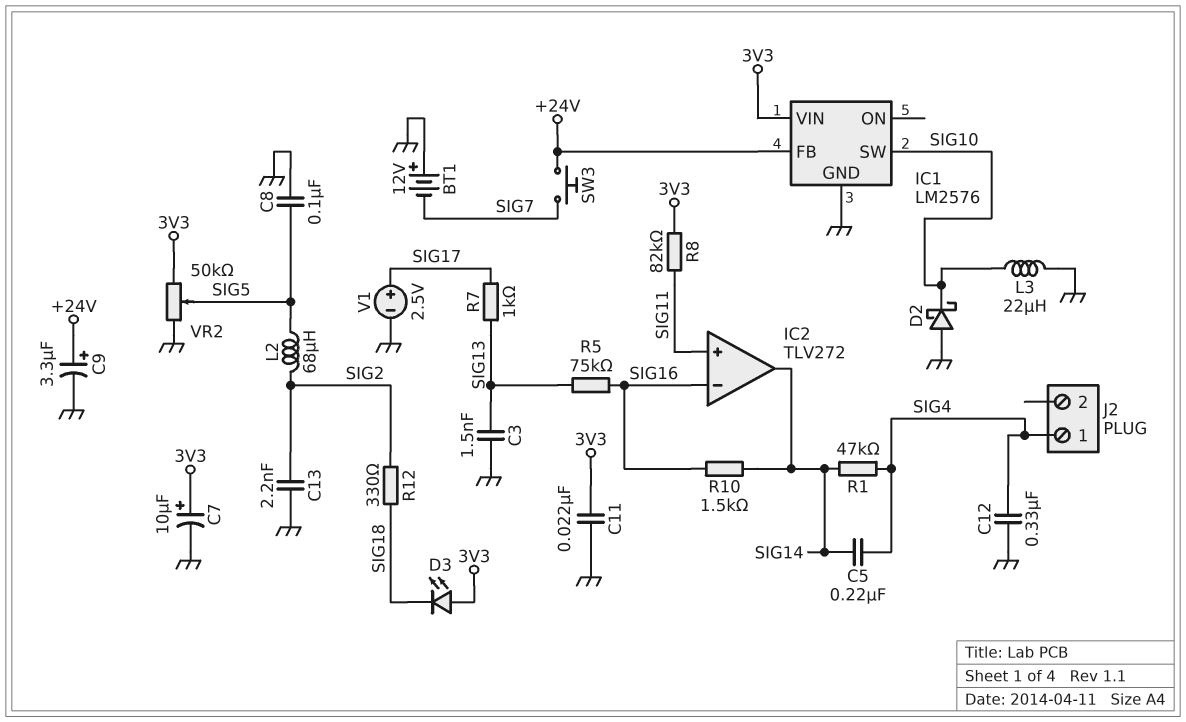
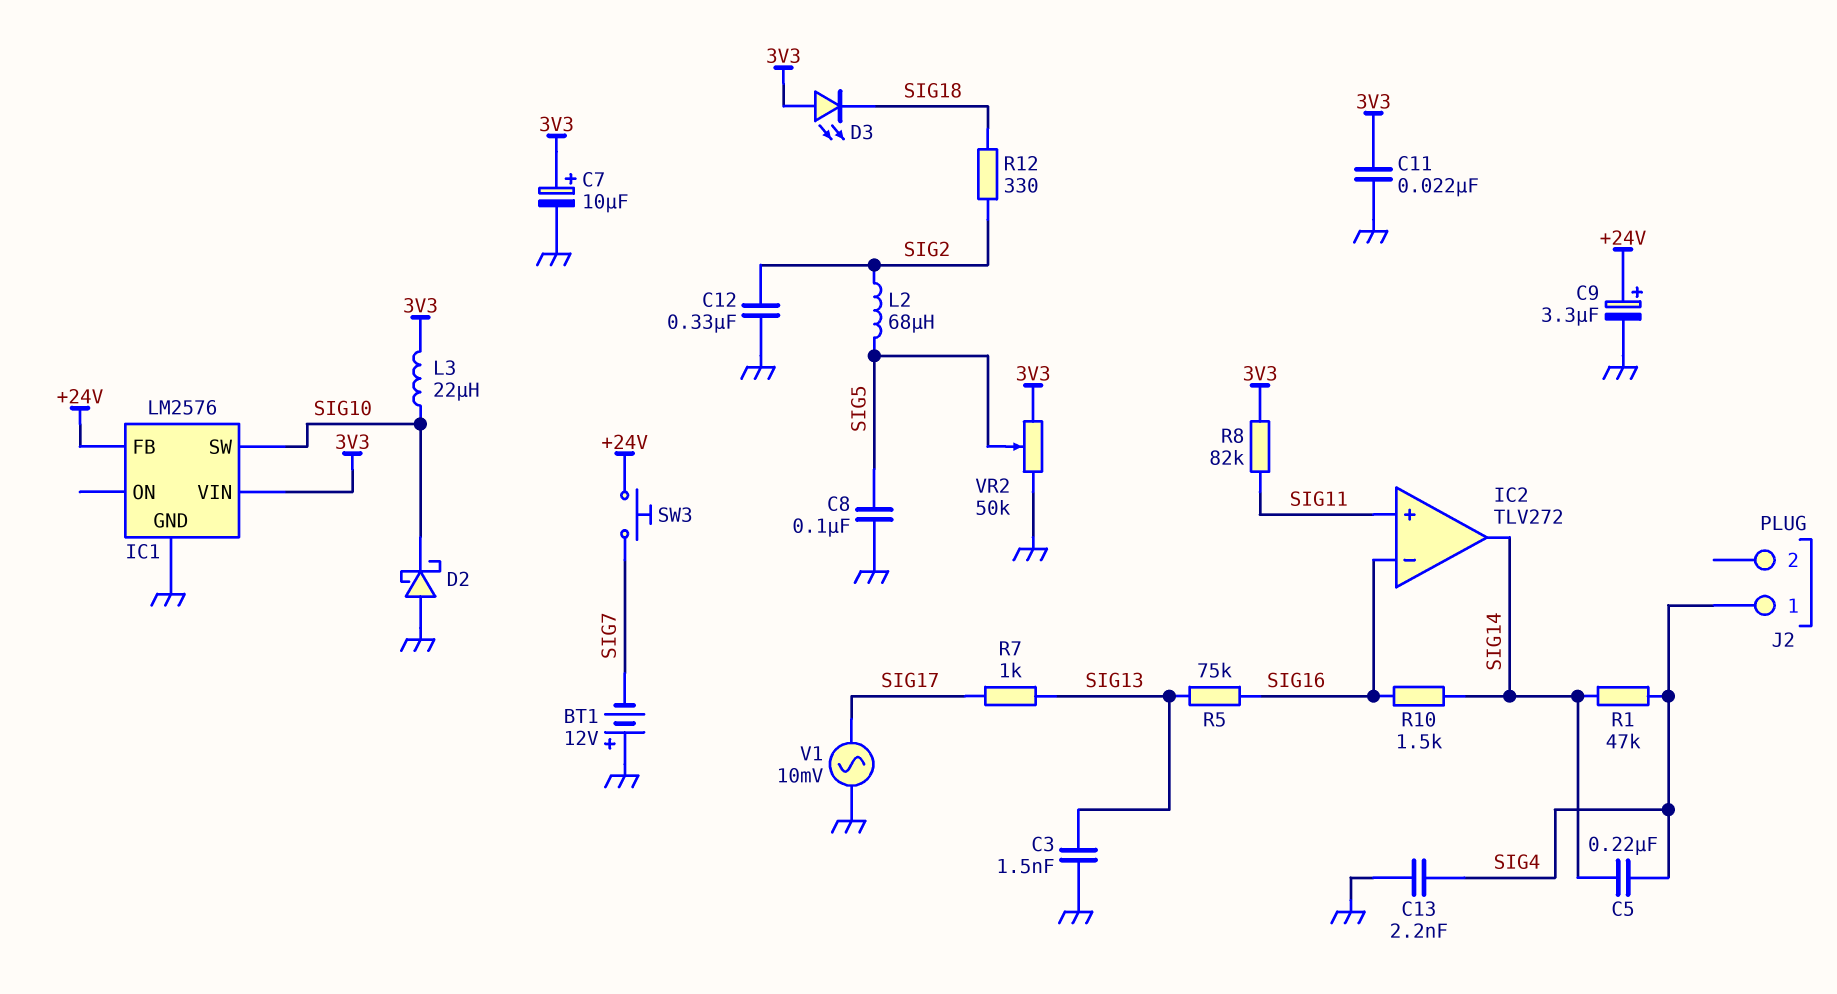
C12: 330nF (GND, SIG4) -> 330nF (GND, SIG2)
C13: 2.2nF (GND, SIG2) -> 2.2nF (GND, SIG4)
L3: 22uH (GND, SIG10) -> 22uH (3V3, SIG10)
V1: 2.5V (plus SIG17, minus GND) -> AC 10mV (GND, SIG17)

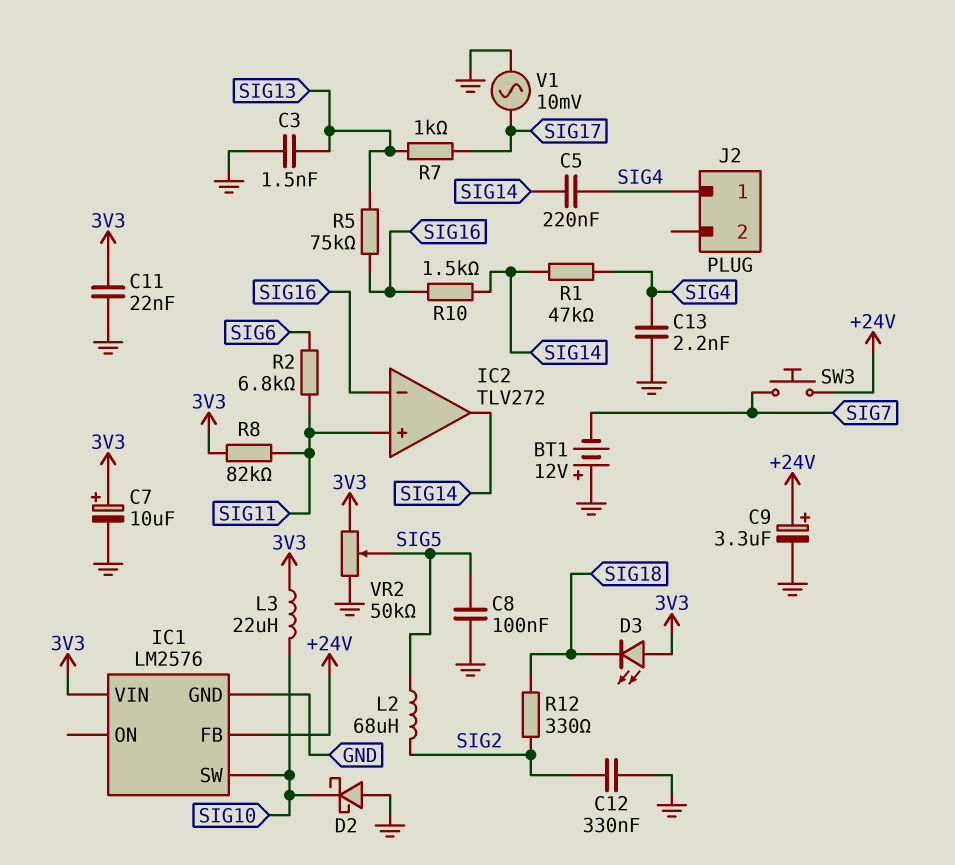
R2: none -> 6.8k (SIG6, SIG11)

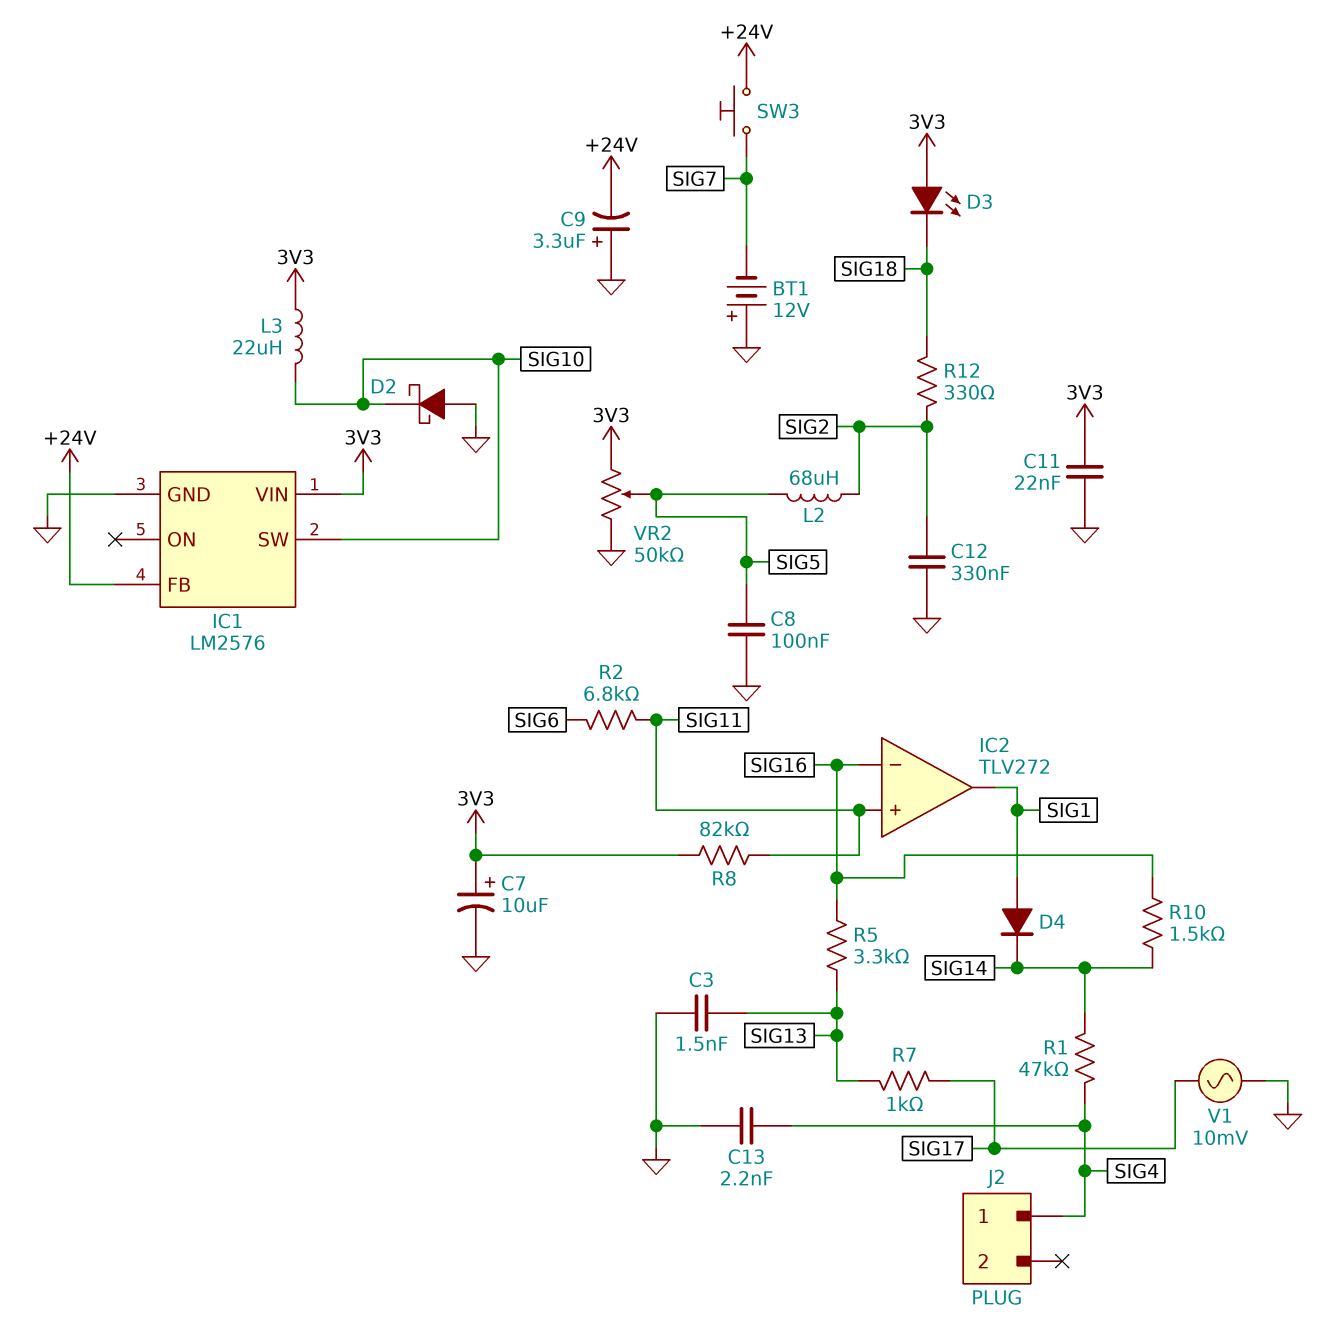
C5: 220nF (SIG4, SIG14) -> none
C9: 3.3uF (plus +24V, minus GND) -> 3.3uF (plus GND, minus +24V)
D4: none -> diode (A SIG1, K SIG14)
IC2 pin out: SIG14 -> SIG1
R5: 75k (SIG13, SIG16) -> 3.3k (SIG13, SIG16)

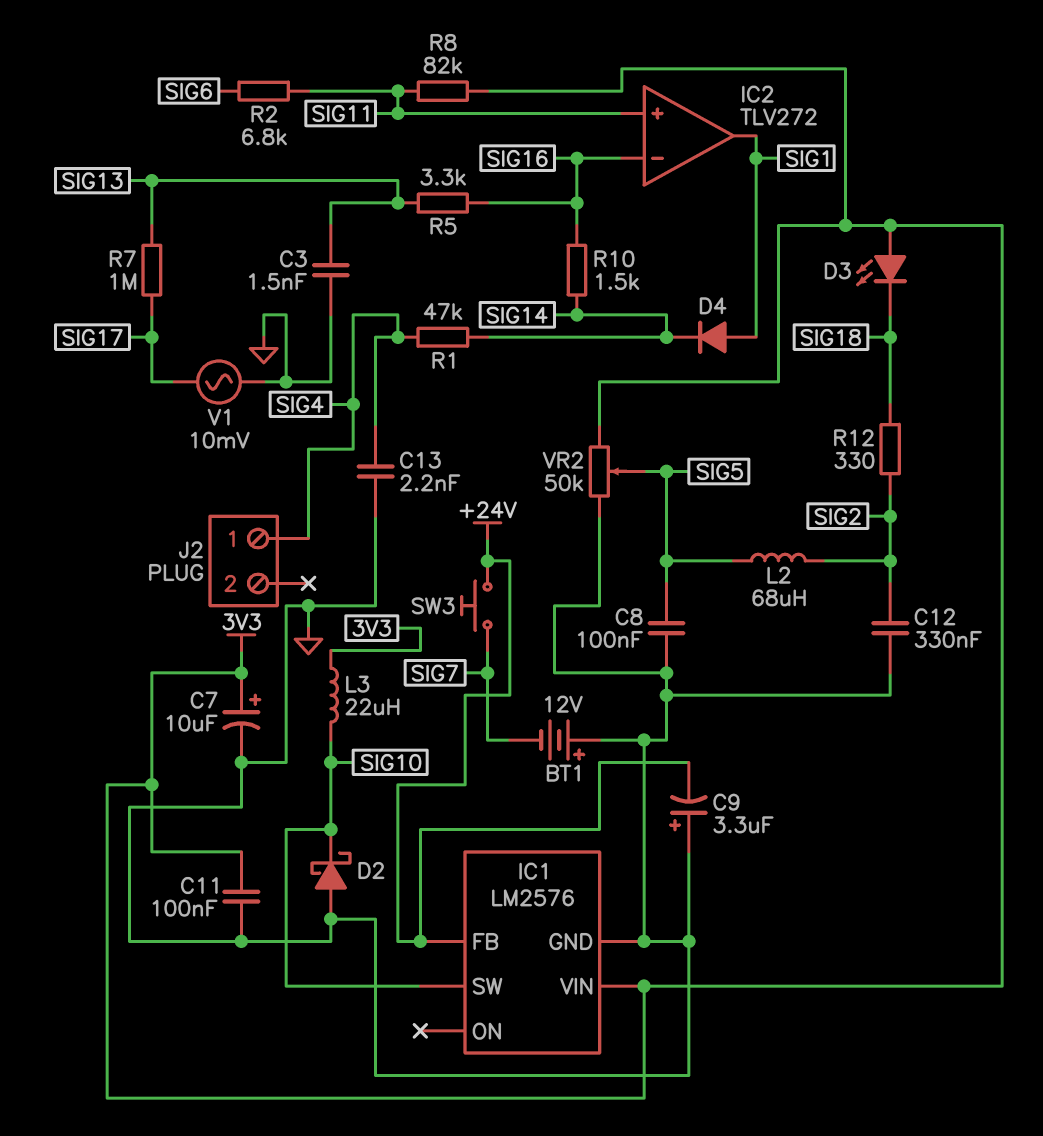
C11: 22nF (3V3, GND) -> 100nF (3V3, GND)
R7: 1k (SIG13, SIG17) -> 1M (SIG13, SIG17)

